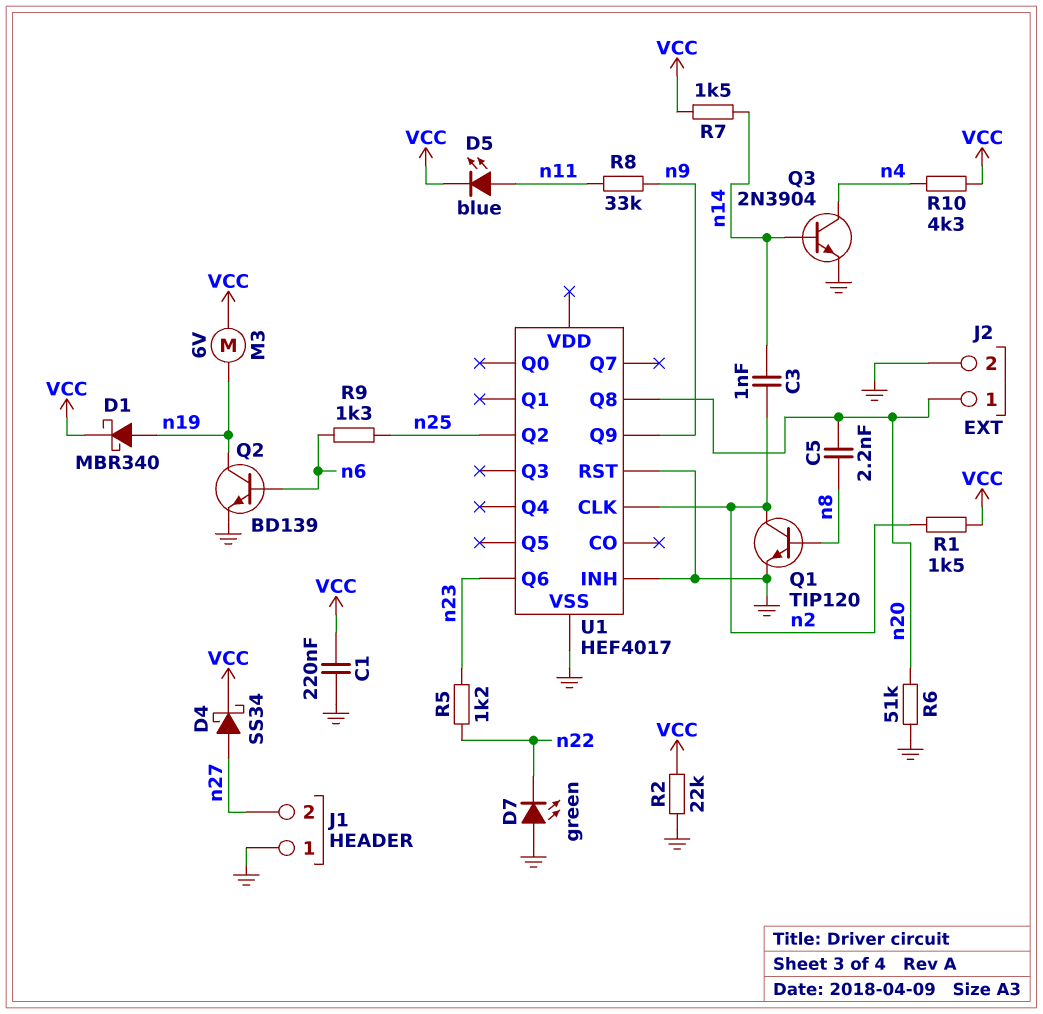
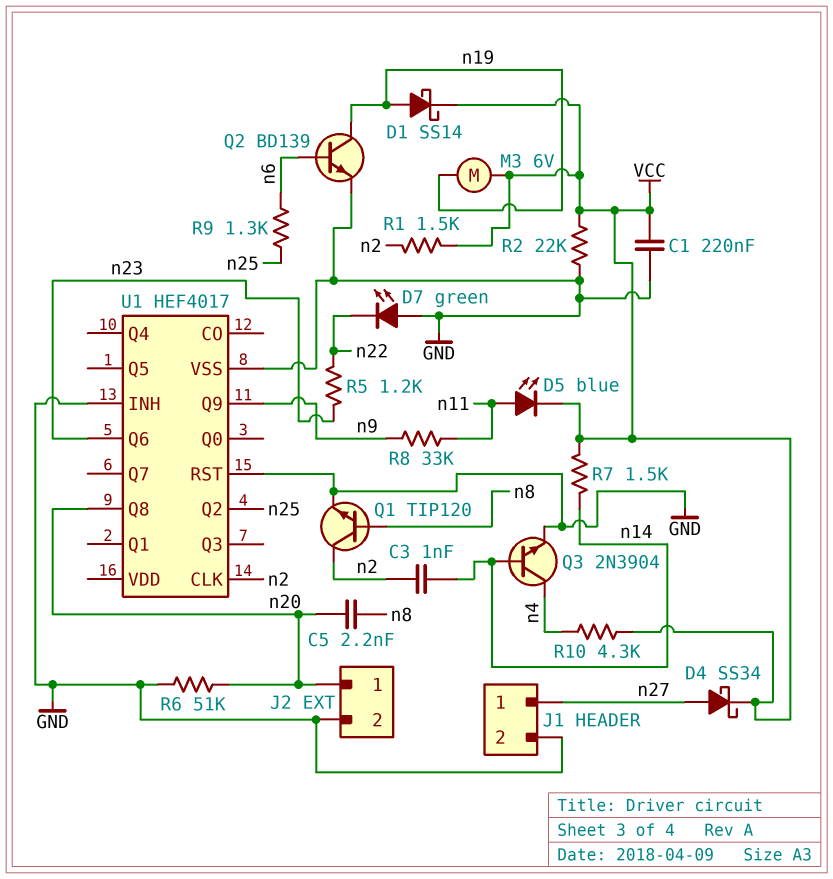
D1: schottky MBR340 (A n19, K VCC) -> schottky SS14 (A n19, K VCC)
J1 pin 1: GND -> n27
J1 pin 2: n27 -> GND

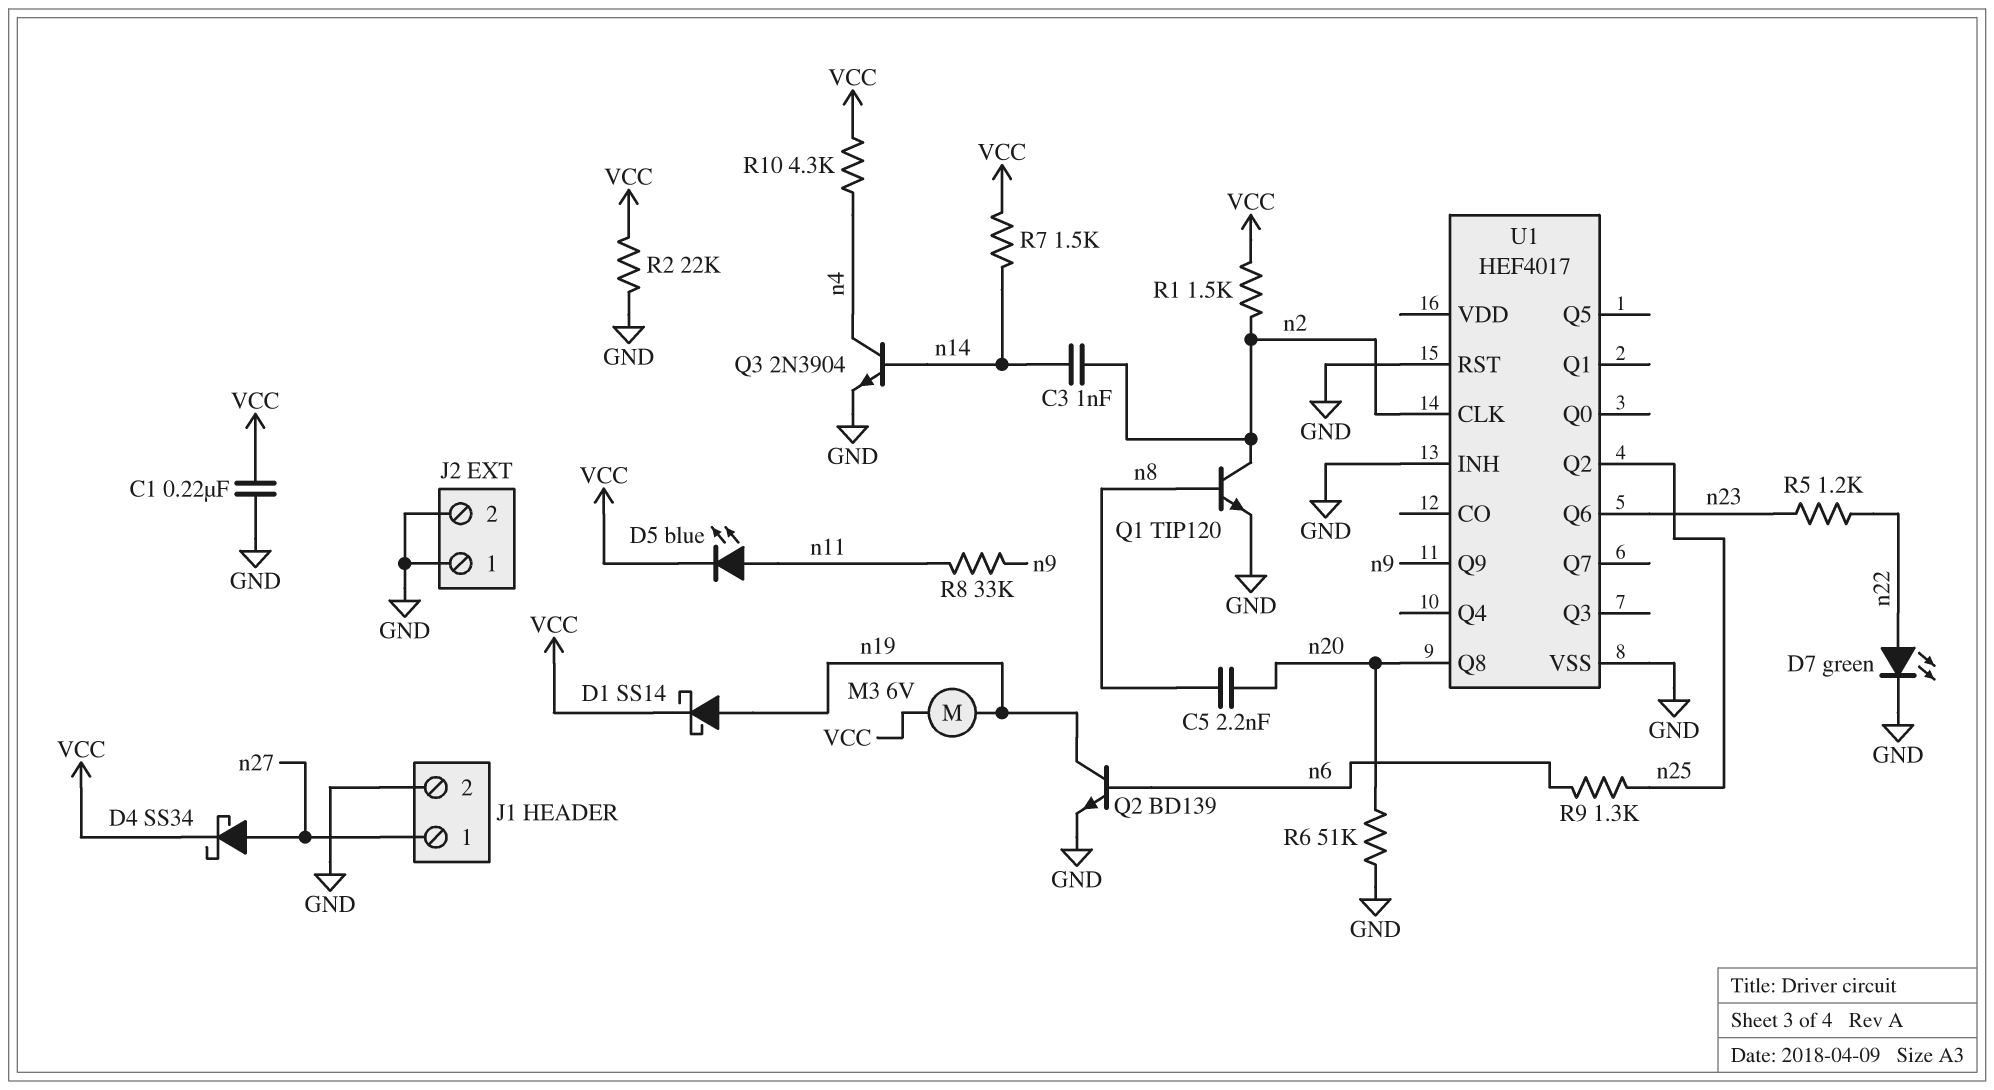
D7: LED green (A GND, K n22) -> LED green (A n22, K GND)
J2 pin 1: n20 -> GND

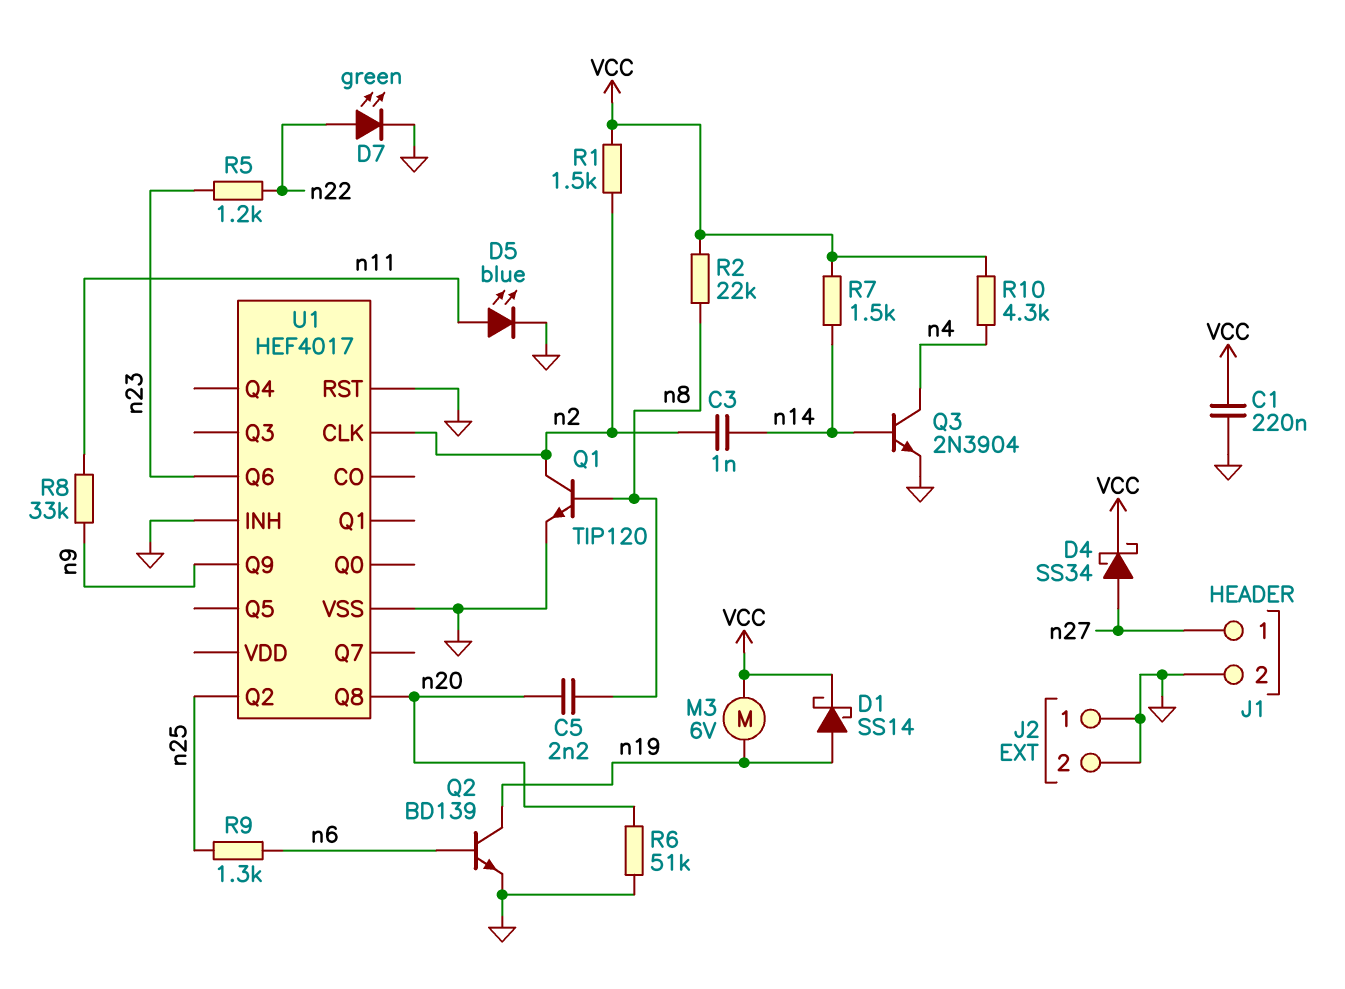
D5: LED blue (A n11, K VCC) -> LED blue (A n11, K GND)
R2: 22k (GND, VCC) -> 22k (VCC, n8)

